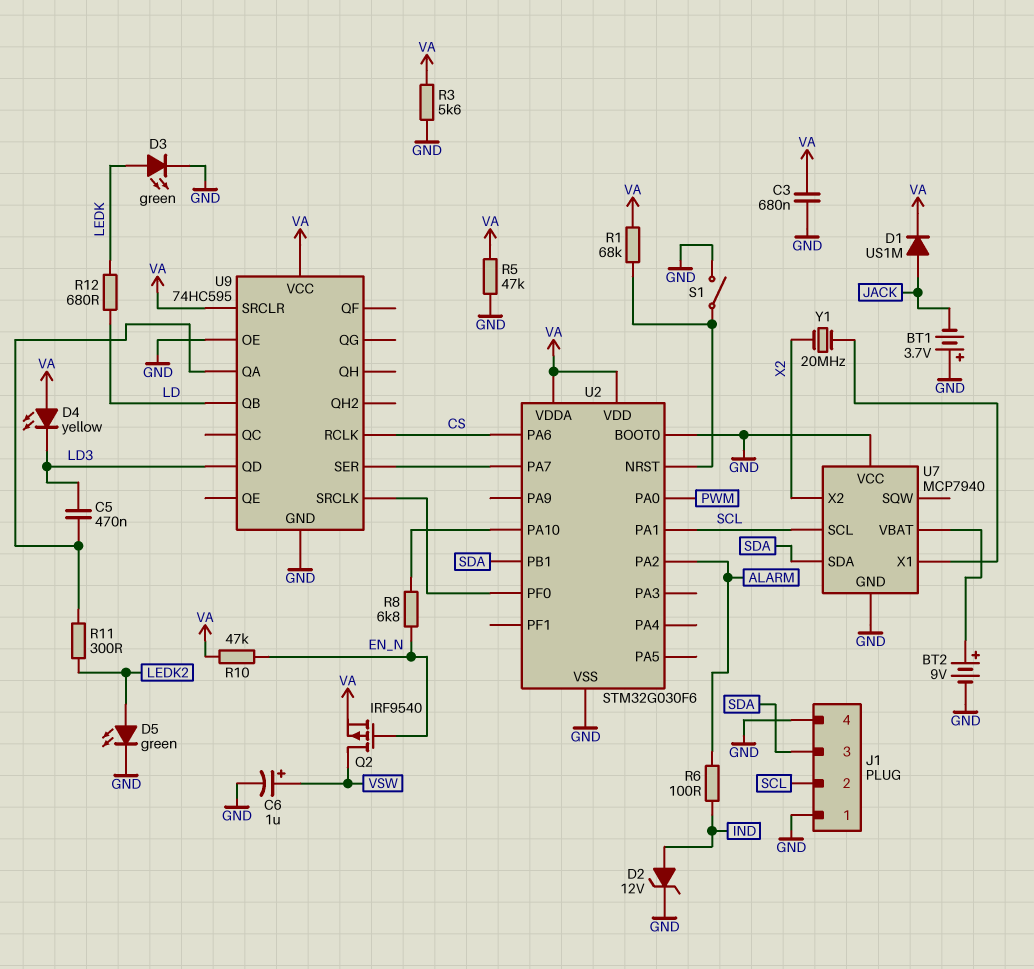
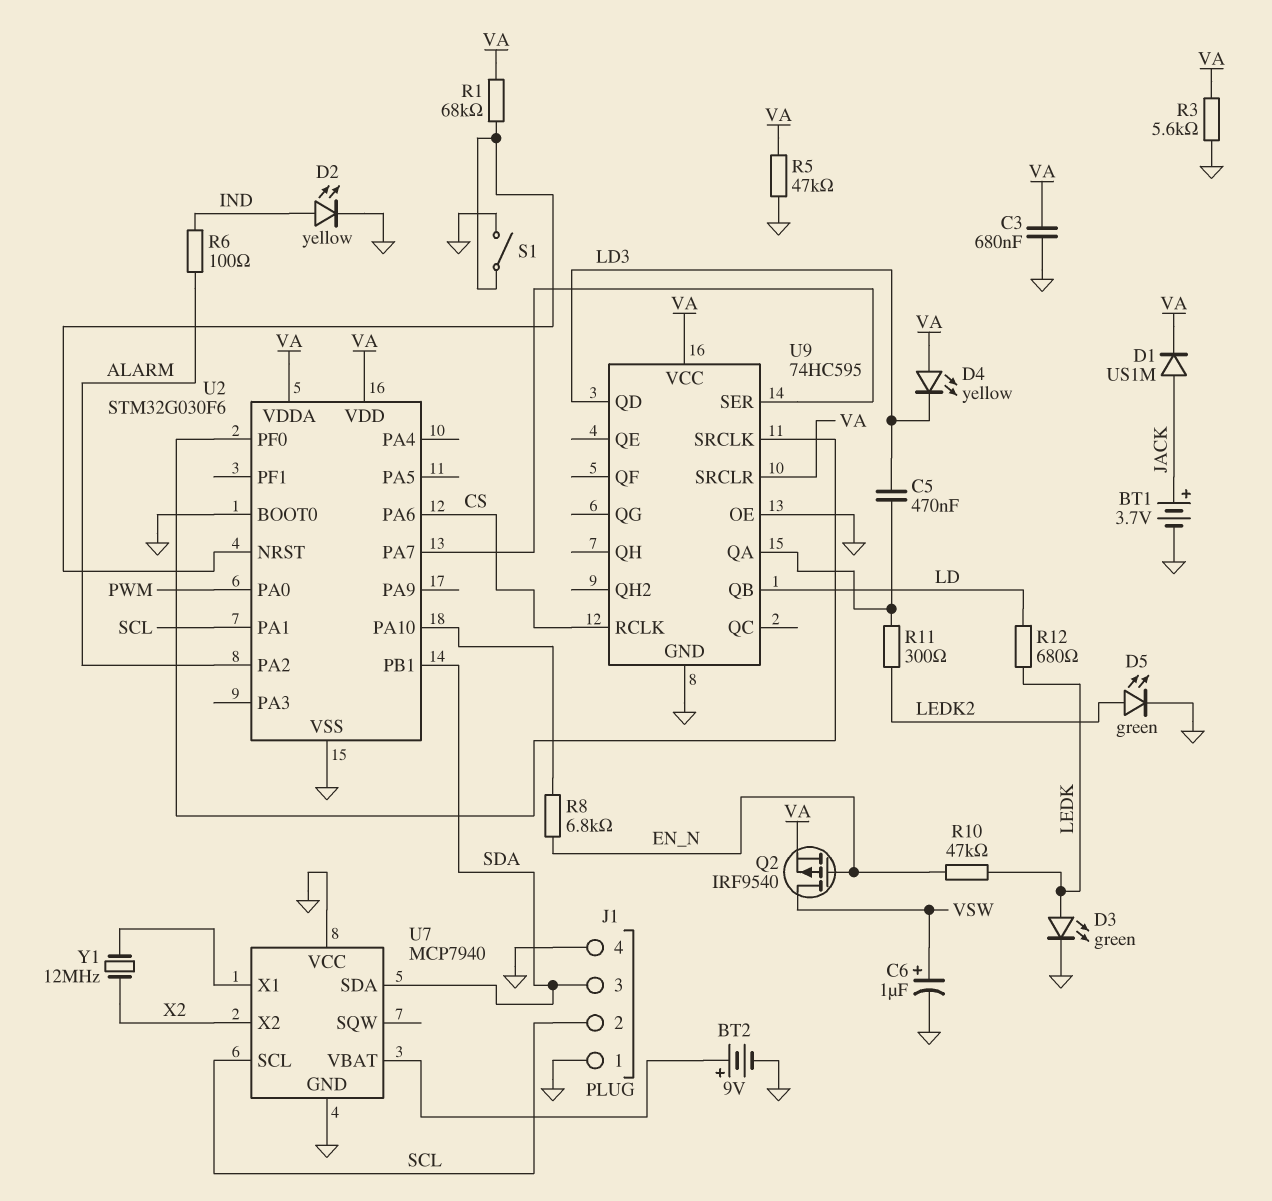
BT1: 3.7V (plus GND, minus JACK) -> 3.7V (plus JACK, minus GND)
D2: zener 12V (A IND, K GND) -> LED yellow (A IND, K GND)
R10: 47k (EN_N, VA) -> 47k (EN_N, LEDK)
Y1: 20MHz (U7/X1, X2) -> 12MHz (U7/X1, X2)

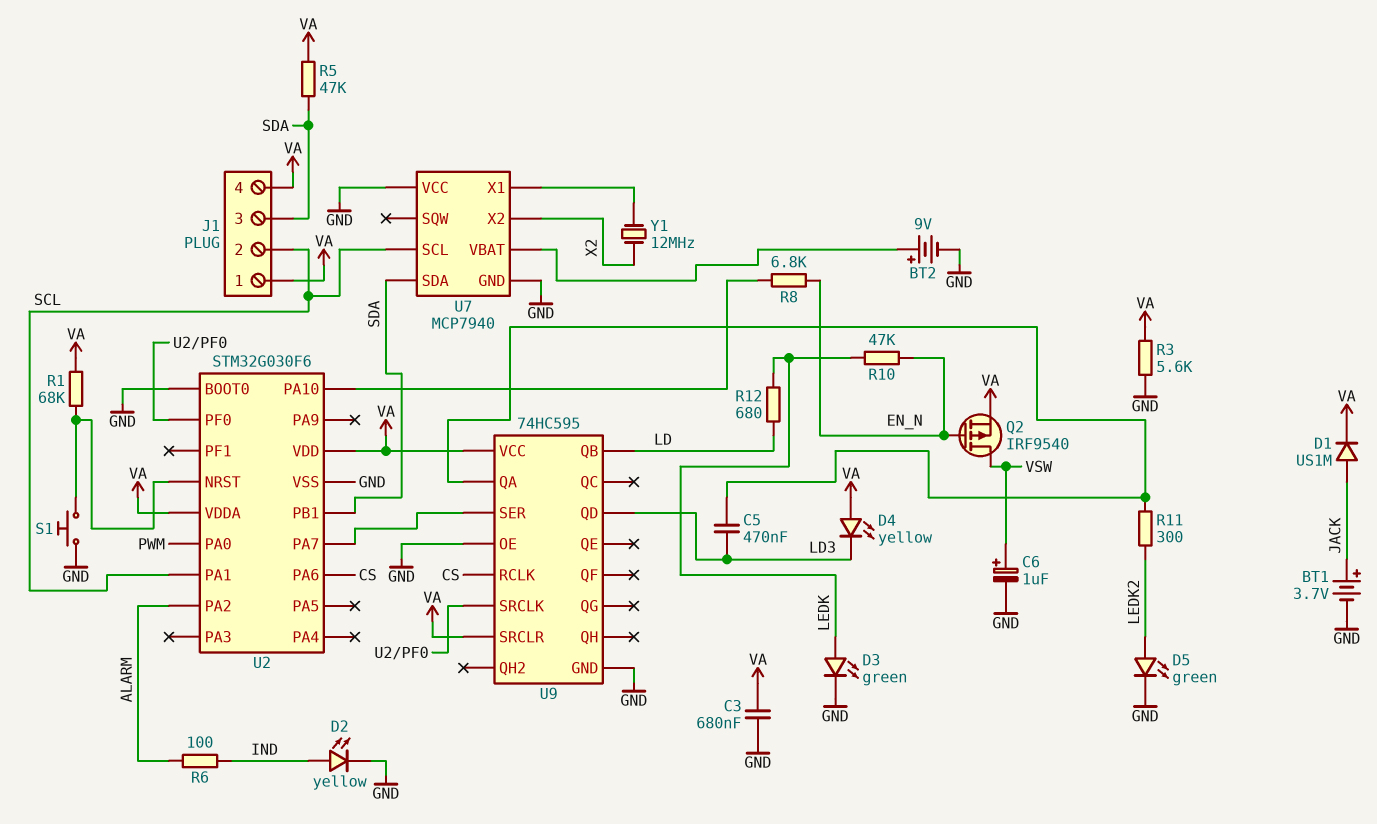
J1 pin 1: GND -> VA
J1 pin 4: GND -> VA
R5: 47k (GND, VA) -> 47k (SDA, VA)
S1: switch (GND, U2/NRST) -> button (GND, U2/NRST)

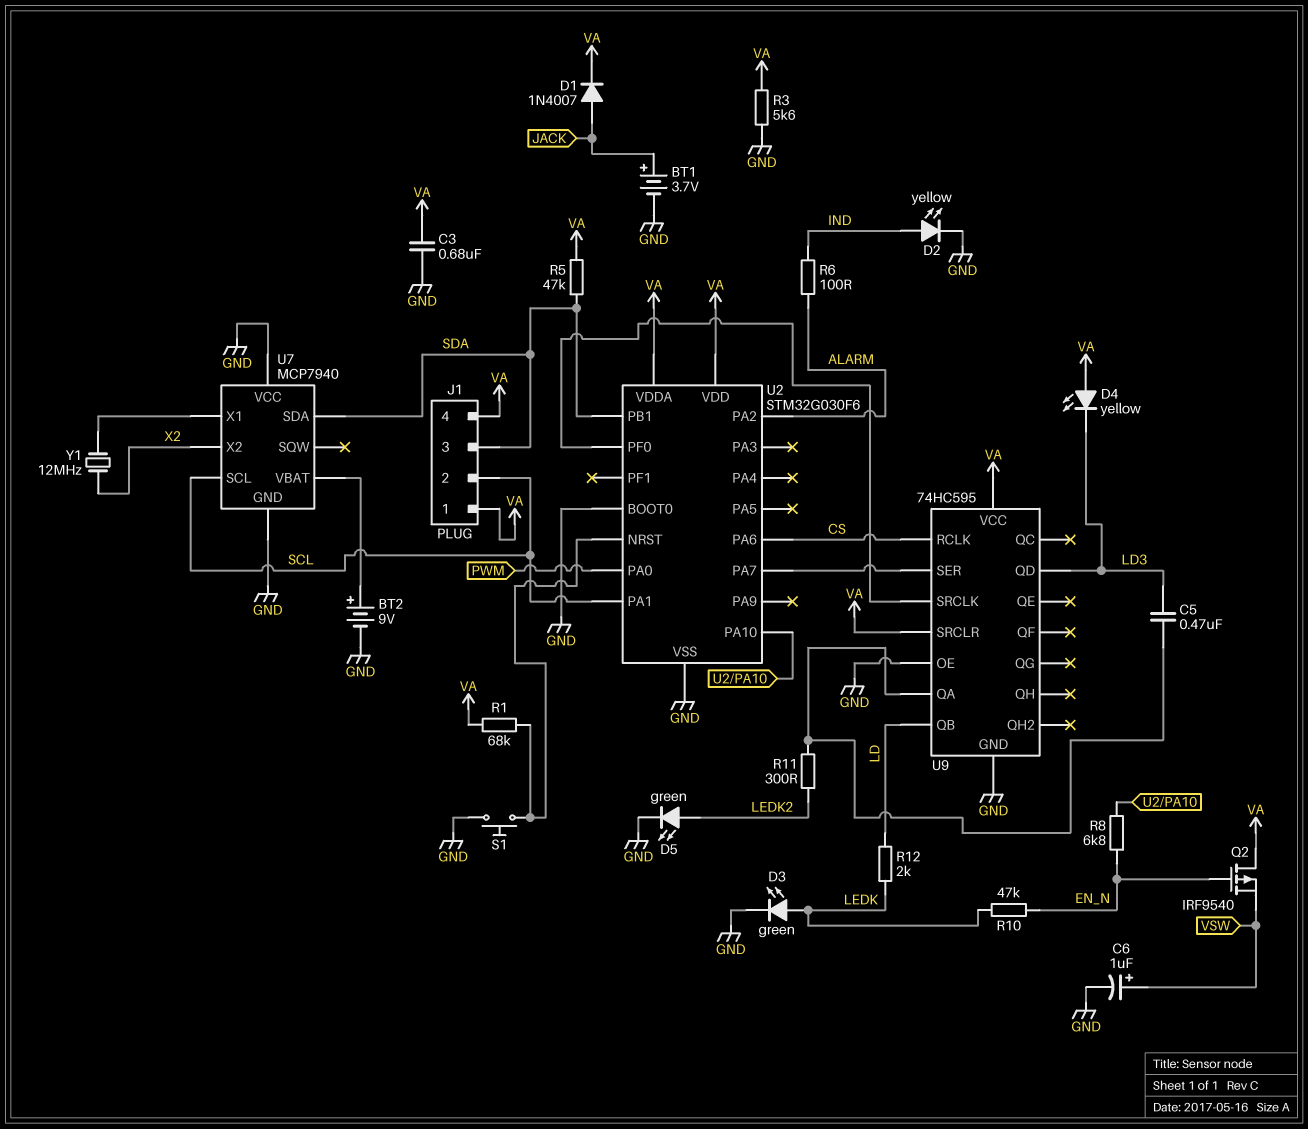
D1: diode US1M (A JACK, K VA) -> diode 1N4007 (A JACK, K VA)
Q2: PMOS IRF9540 (G EN_N, D VSW, S VA) -> PMOS IRF9540 (G EN_N, D VA, S VSW)
R12: 680 (LD, LEDK) -> 2k (LD, LEDK)

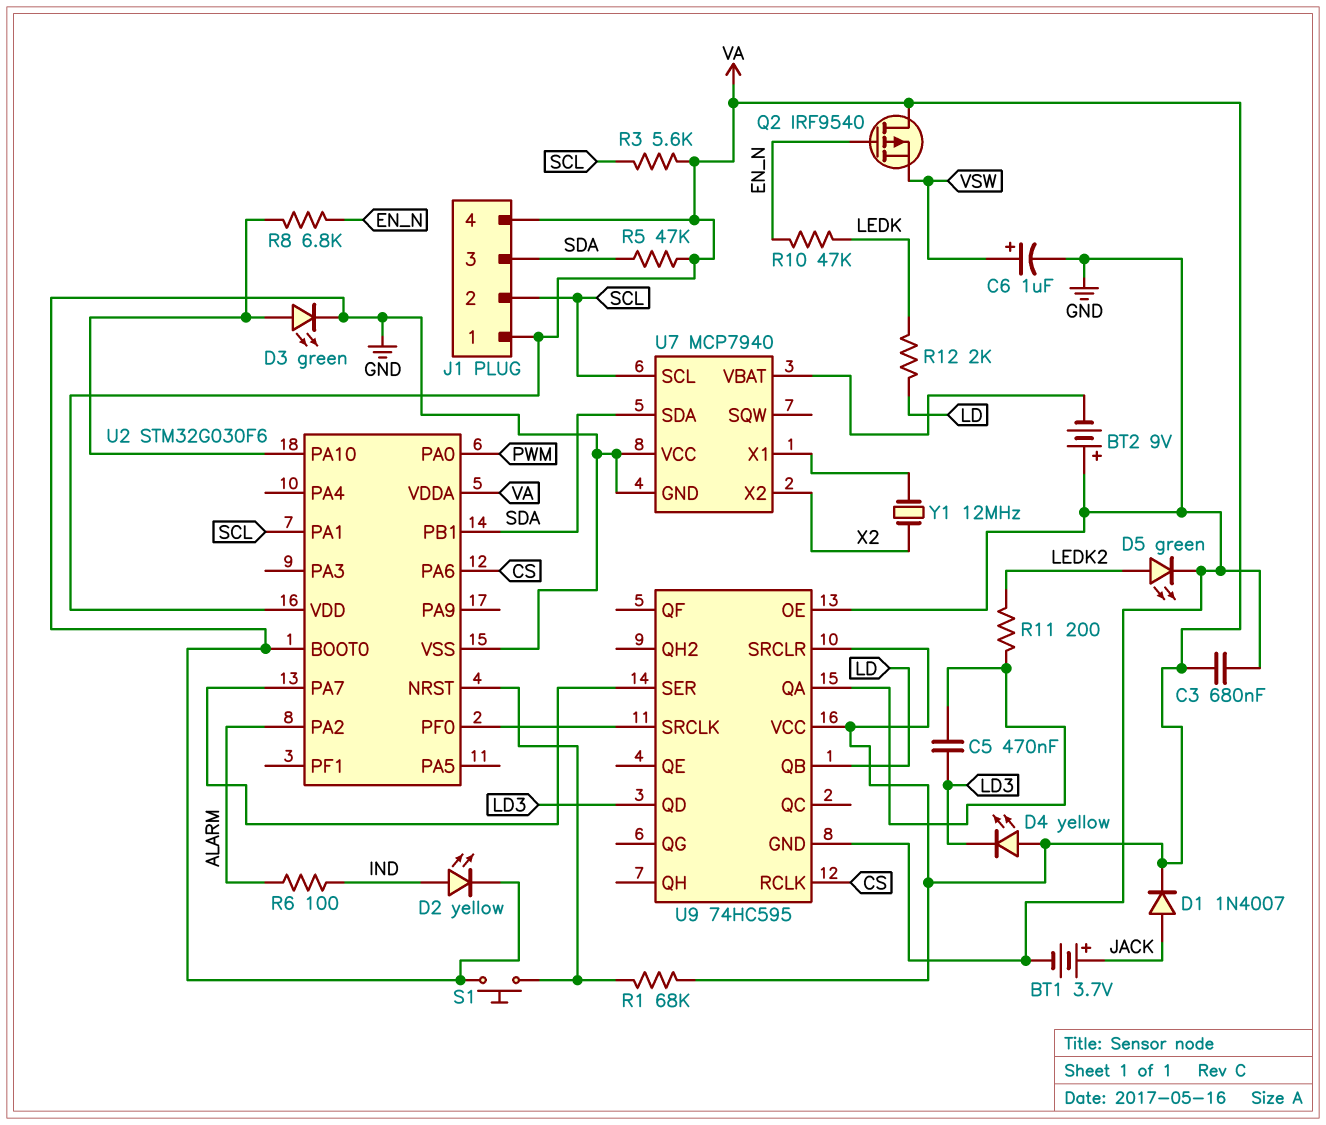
BT2: 9V (plus U7/VBAT, minus GND) -> 9V (plus GND, minus U7/VBAT)
D3: LED green (A LEDK, K GND) -> LED green (A U2/PA10, K GND)
R3: 5.6k (GND, VA) -> 5.6k (SCL, VA)
R11: 300 (LEDK2, U9/QA) -> 200 (LEDK2, U9/QA)

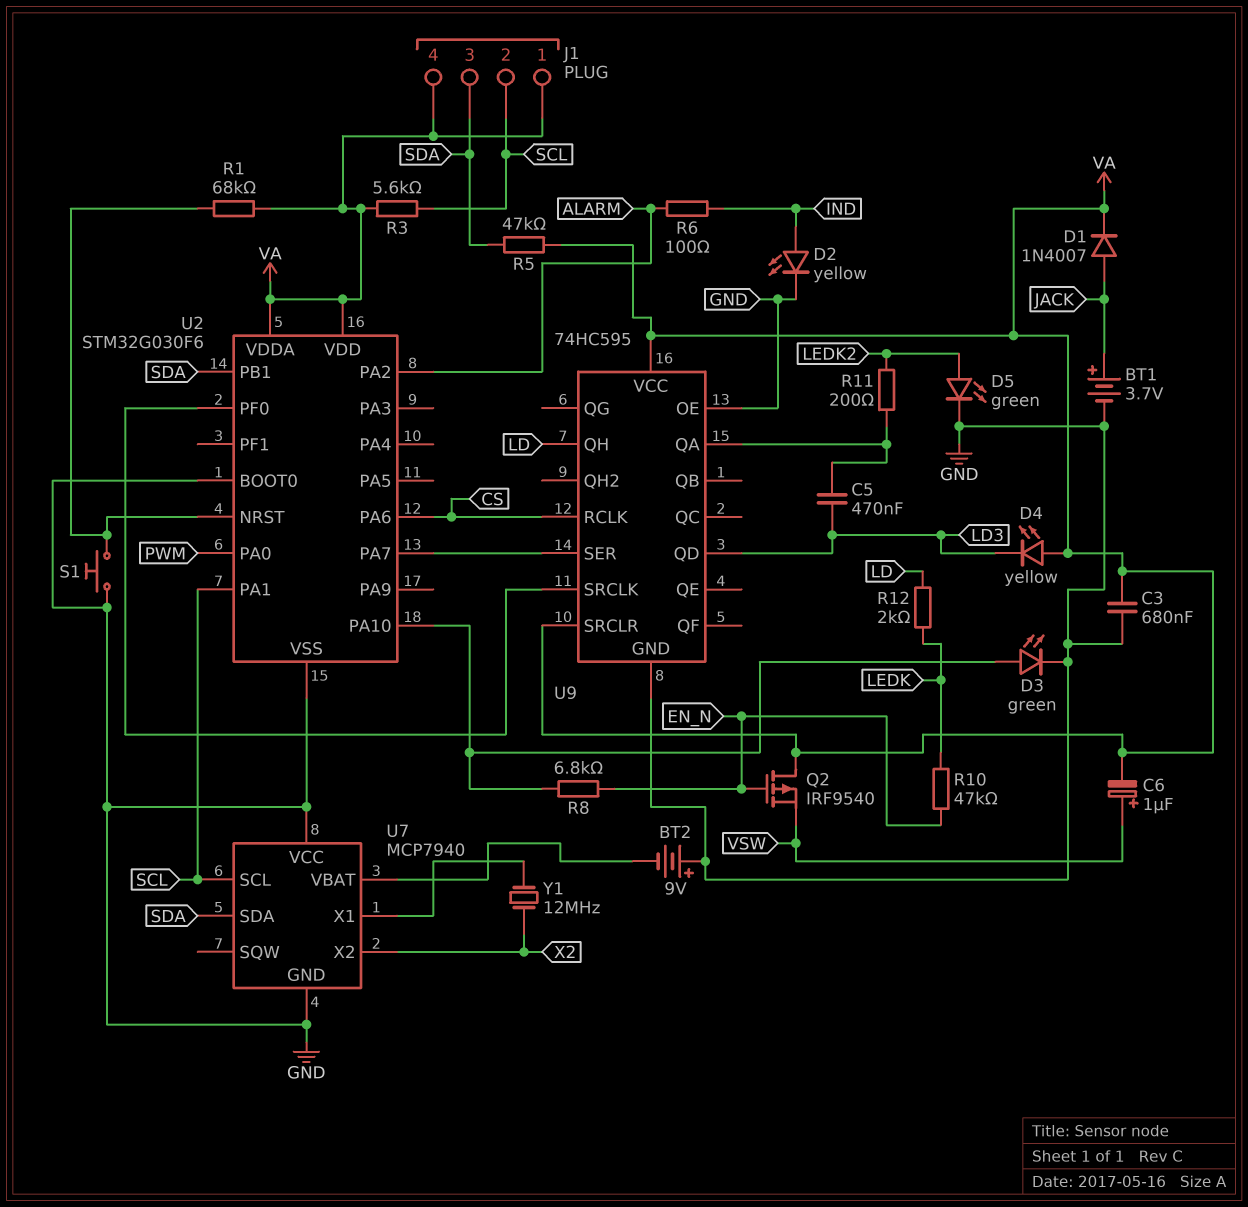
C6: 1uF (plus VSW, minus GND) -> 1uF (plus VSW, minus VA)
U9 pin QB: LD -> none
U9 pin QH: none -> LD

